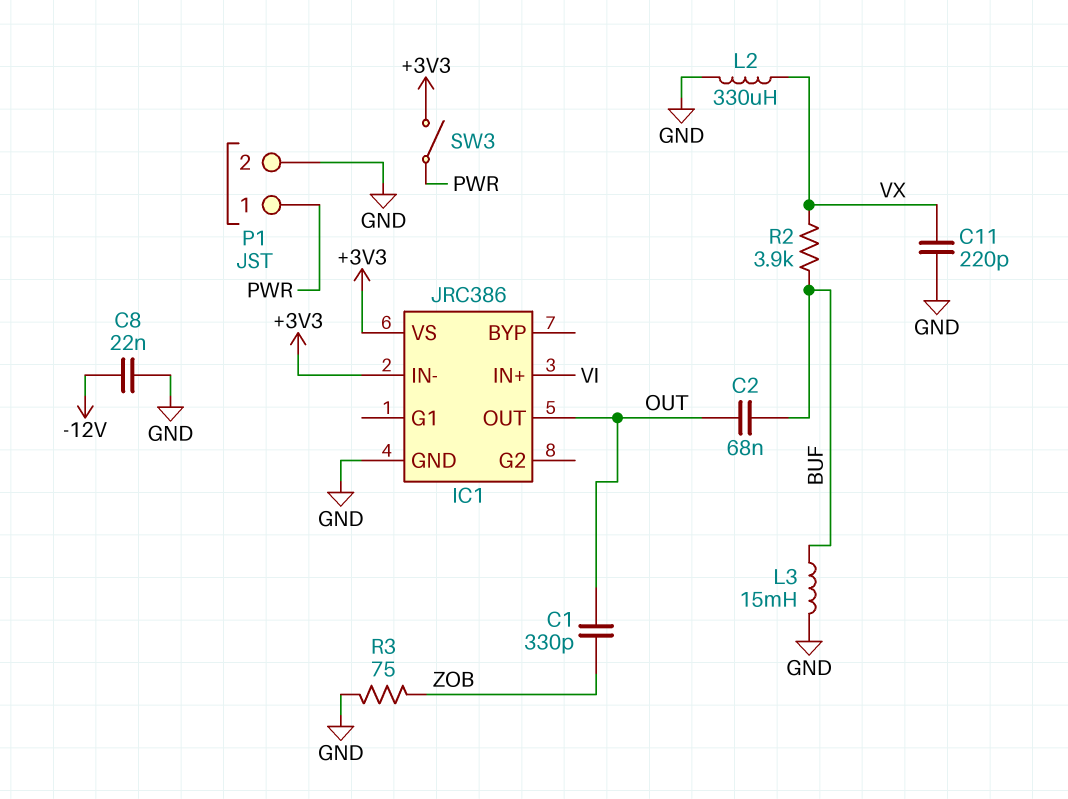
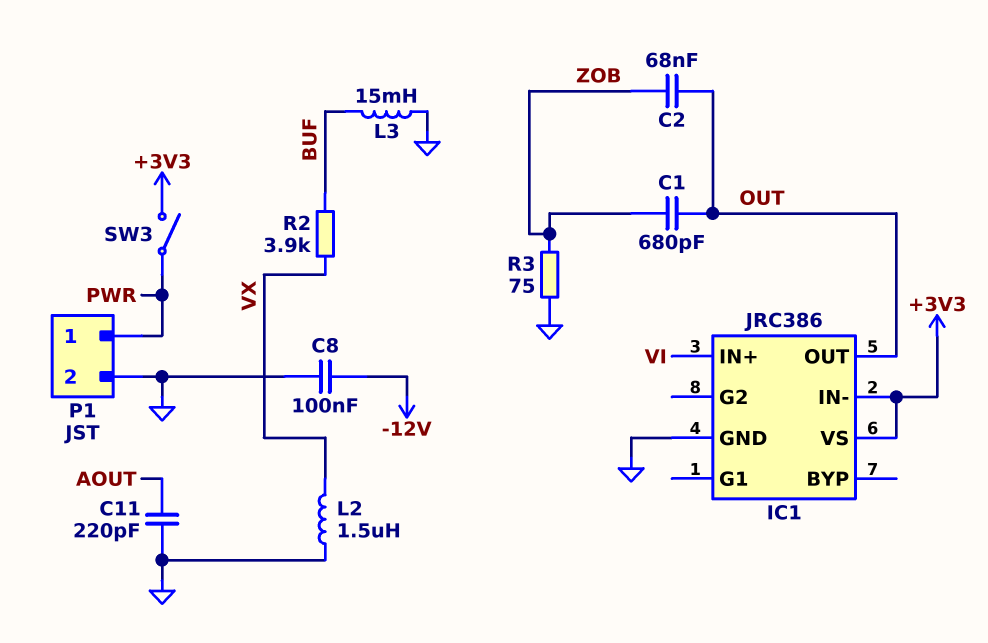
C1: 330pF (OUT, ZOB) -> 680pF (OUT, ZOB)
C2: 68nF (BUF, OUT) -> 68nF (OUT, ZOB)
C8: 22nF (-12V, GND) -> 100nF (-12V, GND)
C11: 220pF (GND, VX) -> 220pF (AOUT, GND)
L2: 330uH (GND, VX) -> 1.5uH (GND, VX)

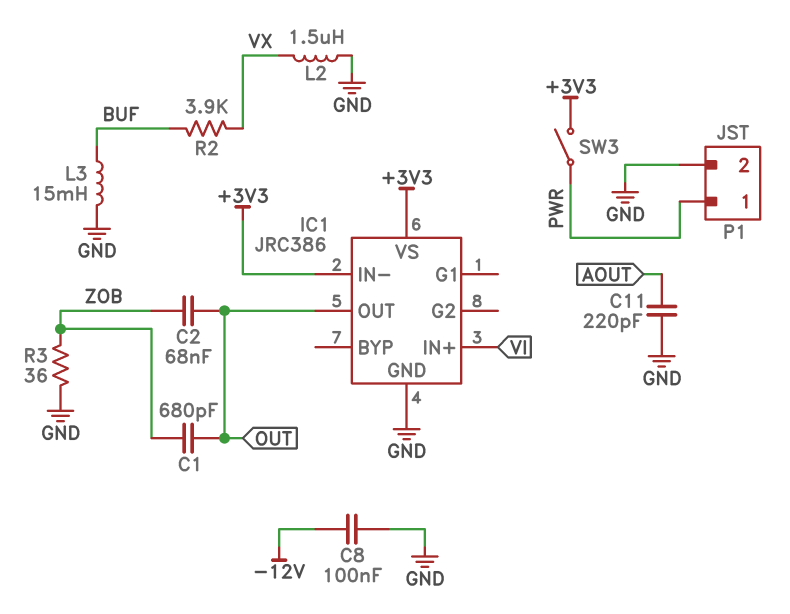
R3: 75 (GND, ZOB) -> 36 (GND, ZOB)

